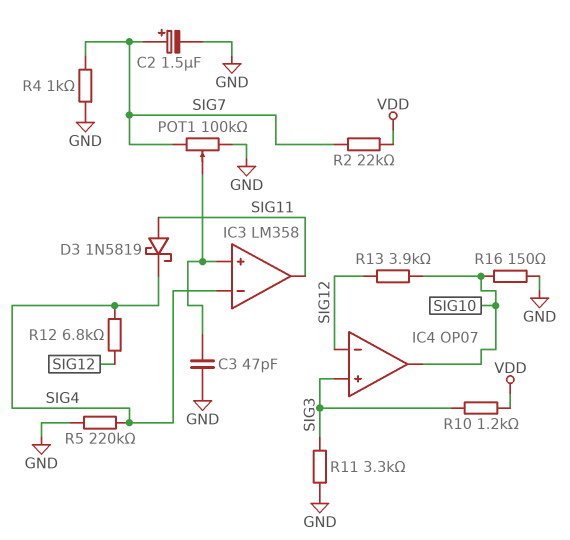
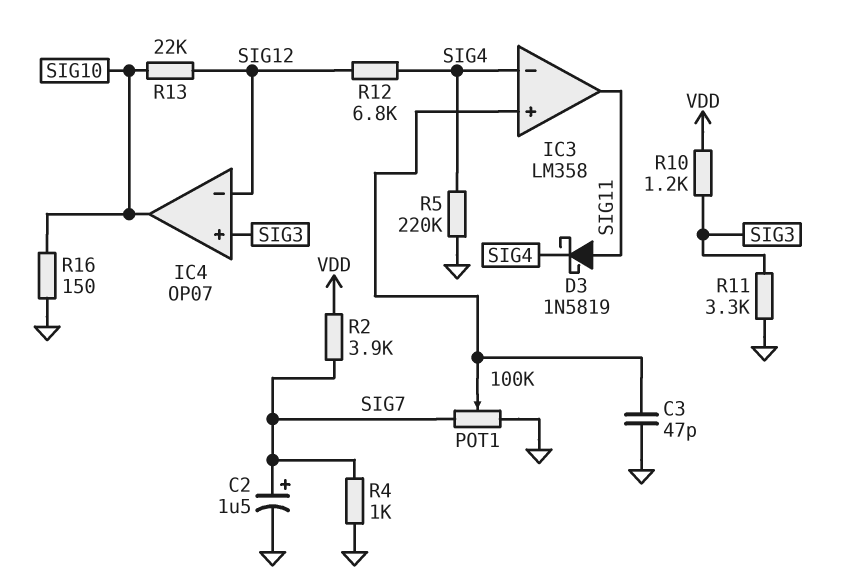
R2: 22k (SIG7, VDD) -> 3.9k (SIG7, VDD)
R13: 3.9k (SIG10, SIG12) -> 22k (SIG10, SIG12)

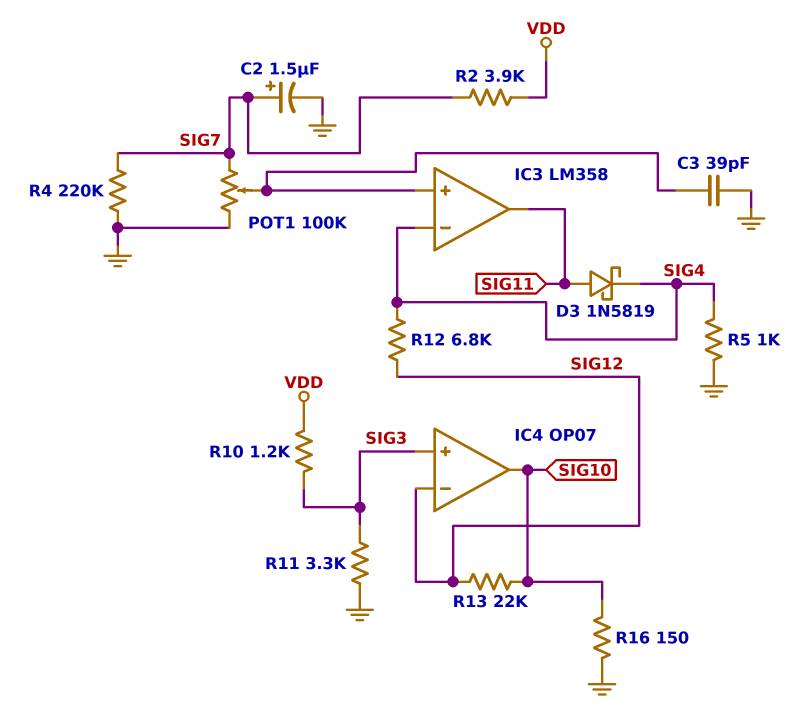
C3: 47pF (GND, IC3/in+) -> 39pF (GND, IC3/in+)
R4: 1k (GND, SIG7) -> 220k (GND, SIG7)
R5: 220k (GND, SIG4) -> 1k (GND, SIG4)

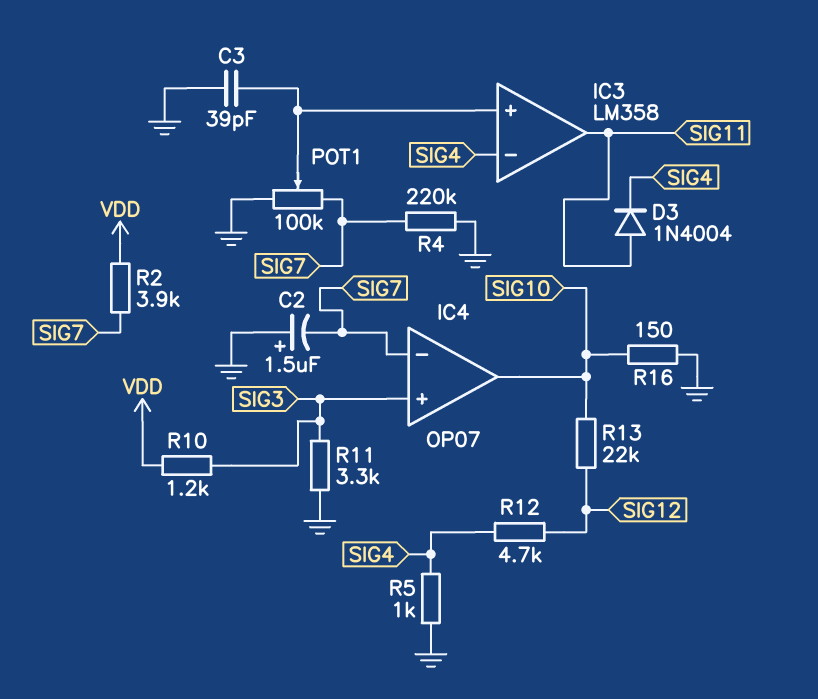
C2: 1.5uF (plus SIG7, minus GND) -> 1.5uF (plus GND, minus SIG7)
D3: schottky 1N5819 (A SIG11, K SIG4) -> diode 1N4004 (A SIG11, K SIG4)
IC4 pin in-: SIG12 -> SIG7
R12: 6.8k (SIG4, SIG12) -> 4.7k (SIG4, SIG12)

